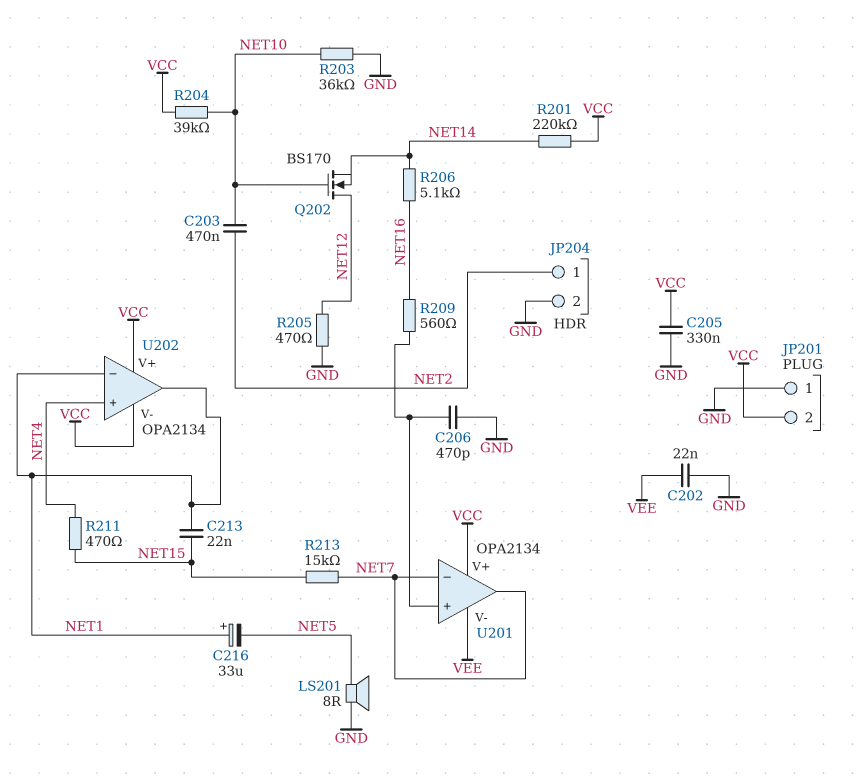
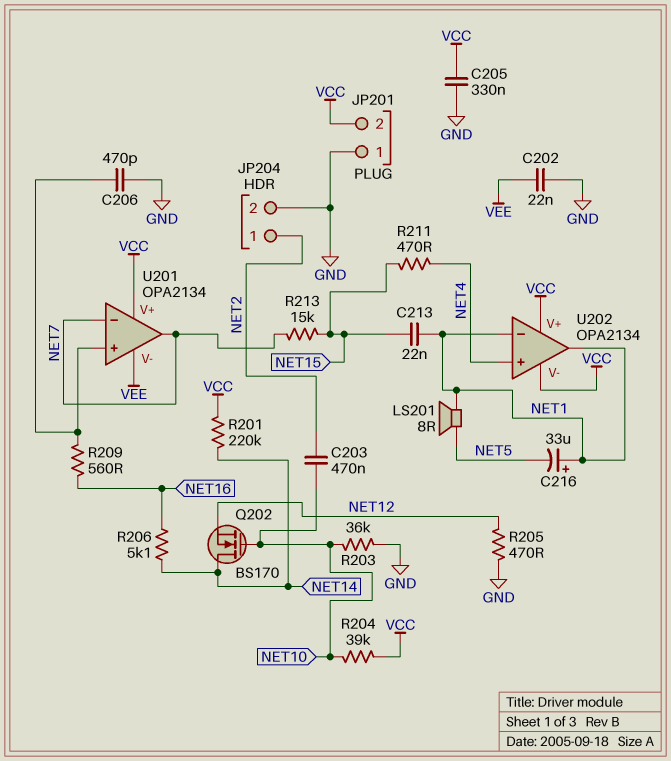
LS201: speaker 8R (GND, NET5) -> speaker 8R (NET1, NET5)
Q202: NMOS BS170 (G NET10, D NET12, S NET14) -> NMOS BS170 (G NET10, D NET14, S NET12)

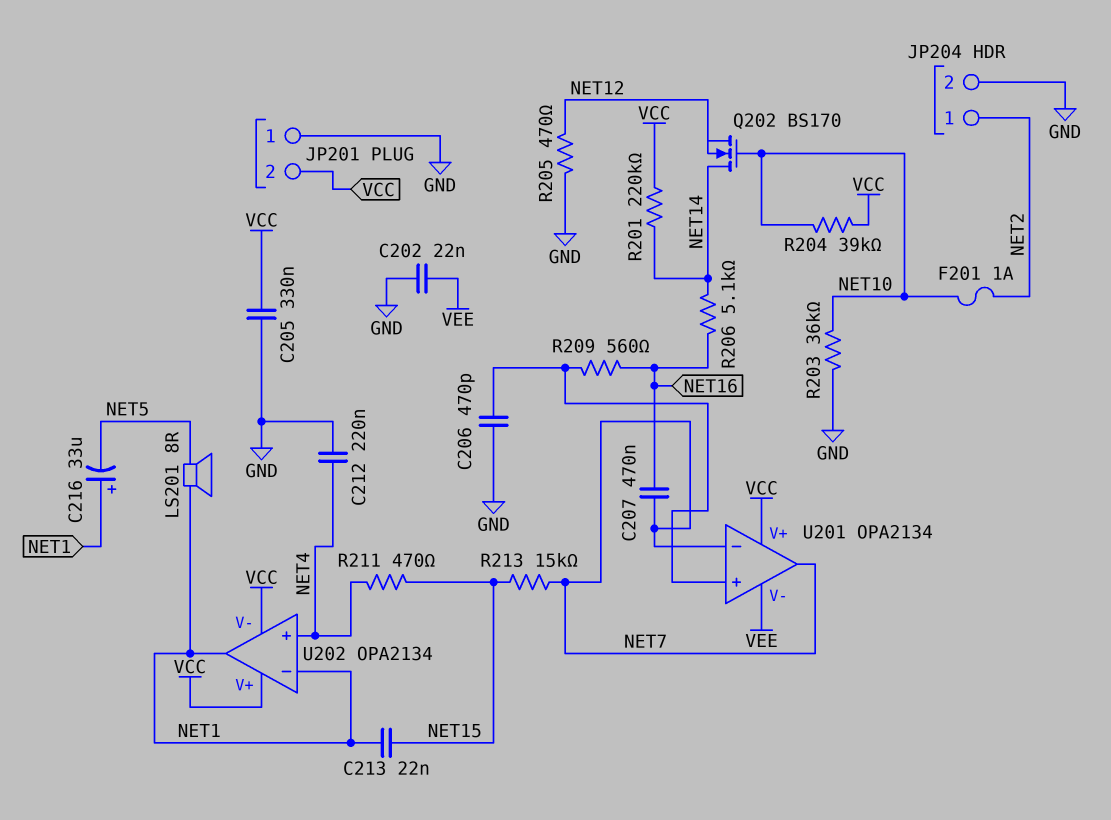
C203: 470nF (NET2, NET10) -> none
C207: none -> 470nF (NET7, NET16)
C212: none -> 220nF (GND, NET4)
F201: none -> 1A (NET2, NET10)

